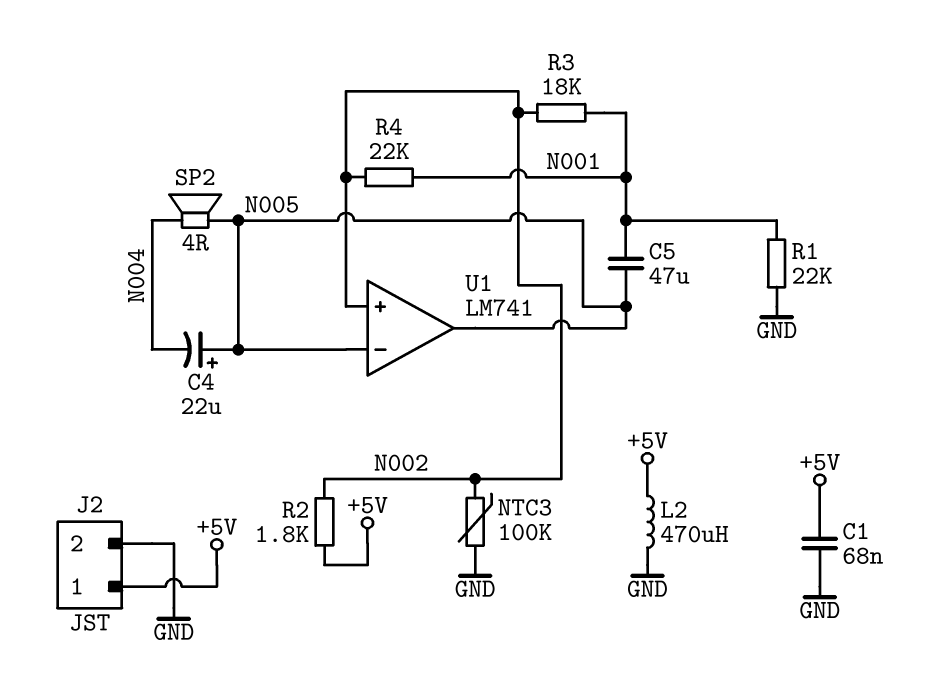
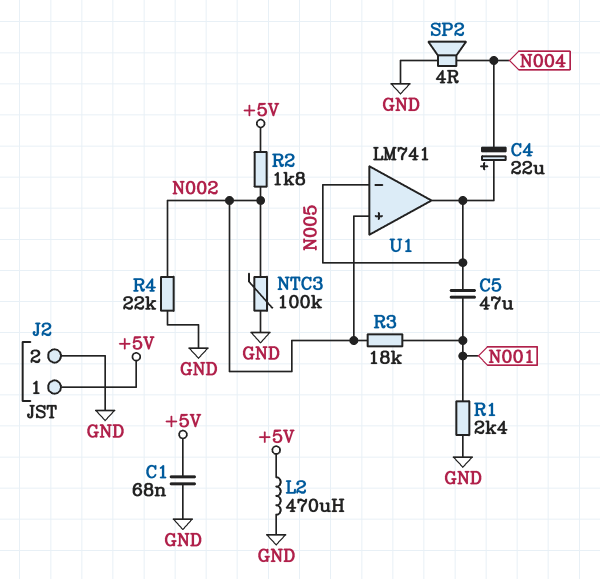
R1: 22k (GND, N001) -> 2.4k (GND, N001)
R4: 22k (N001, N002) -> 22k (GND, N002)
SP2: speaker 4R (N004, N005) -> speaker 4R (GND, N004)

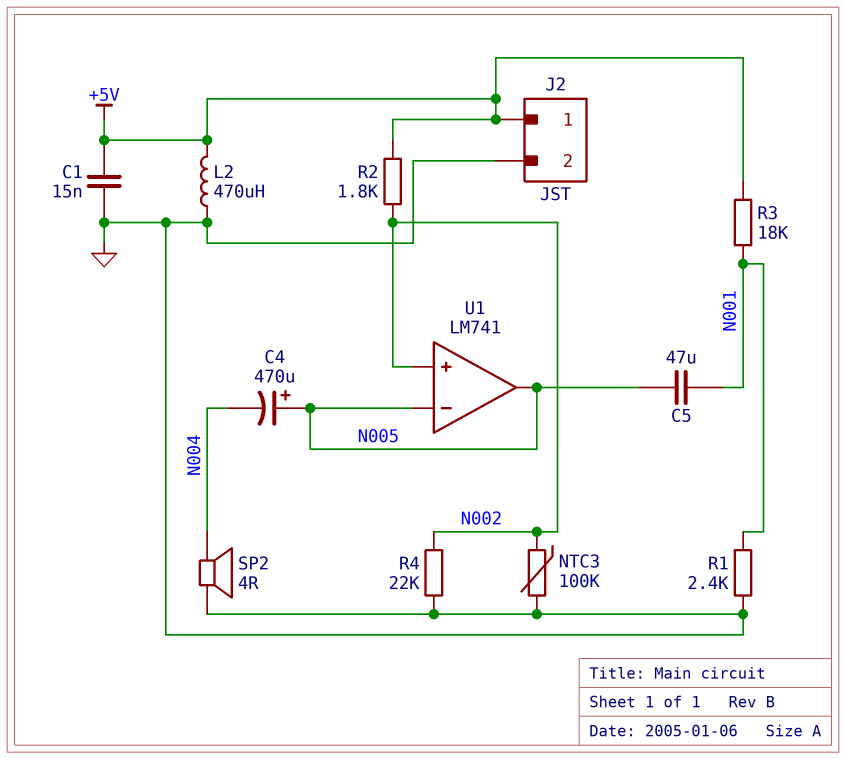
C1: 68nF (+5V, GND) -> 15nF (+5V, GND)
C4: 22uF (plus N005, minus N004) -> 470uF (plus N005, minus N004)
R3: 18k (N001, N002) -> 18k (+5V, N001)

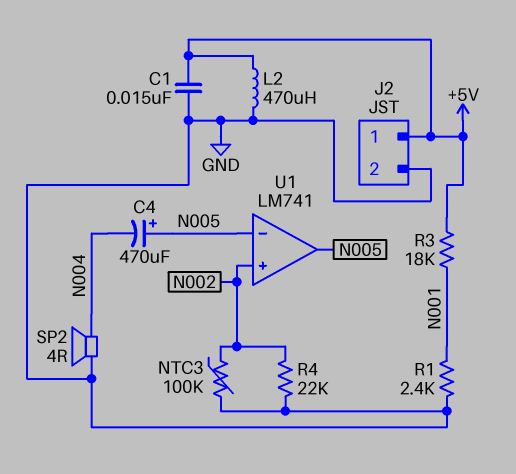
C5: 47uF (N001, N005) -> none
R2: 1.8k (+5V, N002) -> none

